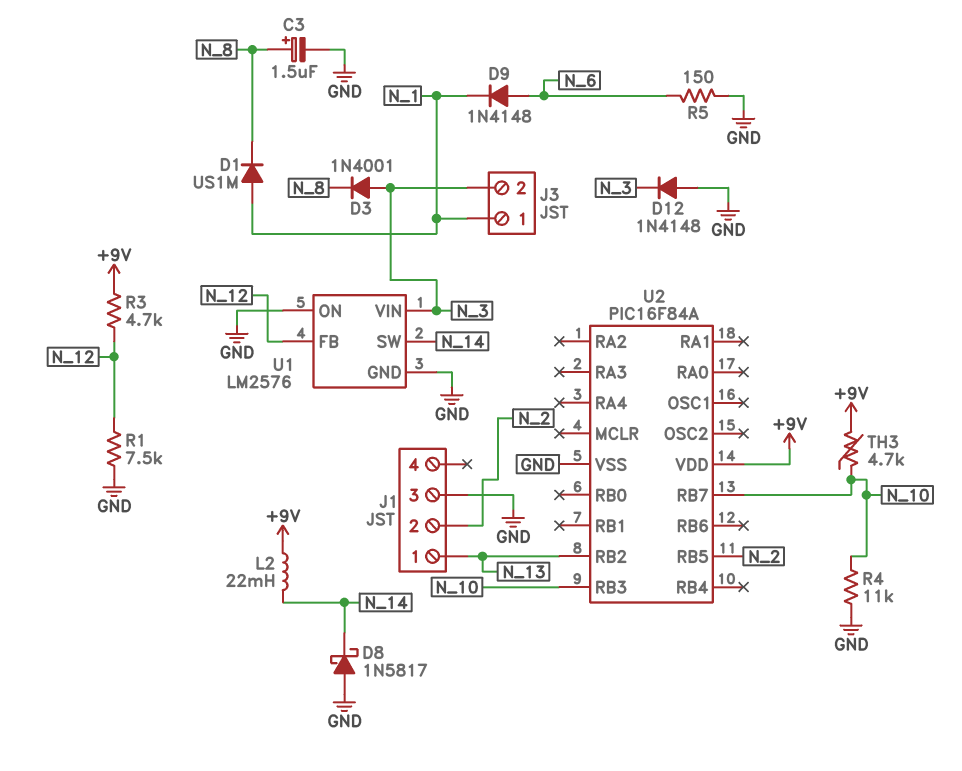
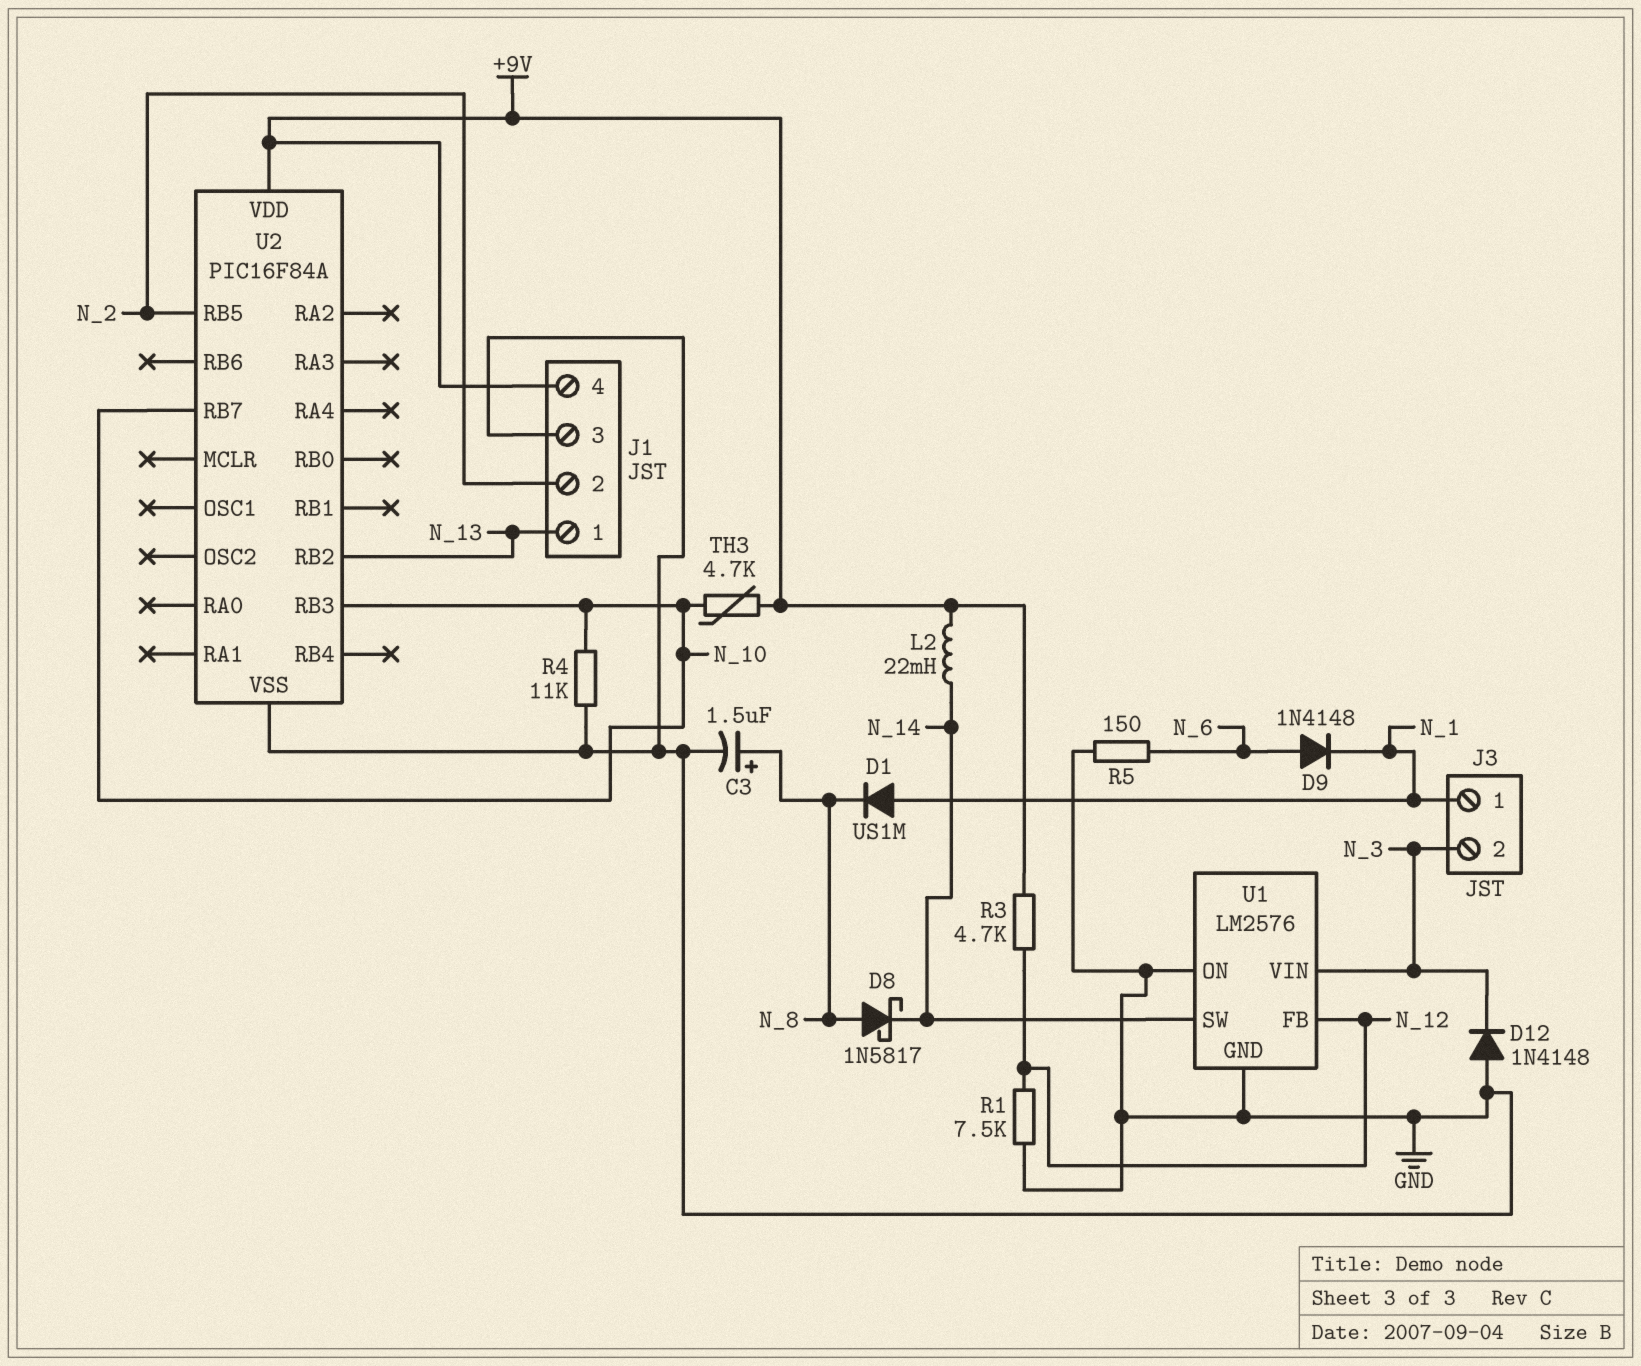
D3: diode 1N4001 (A N_3, K N_8) -> none
D8: schottky 1N5817 (A GND, K N_14) -> schottky 1N5817 (A N_8, K N_14)
J1 pin 4: none -> +9V

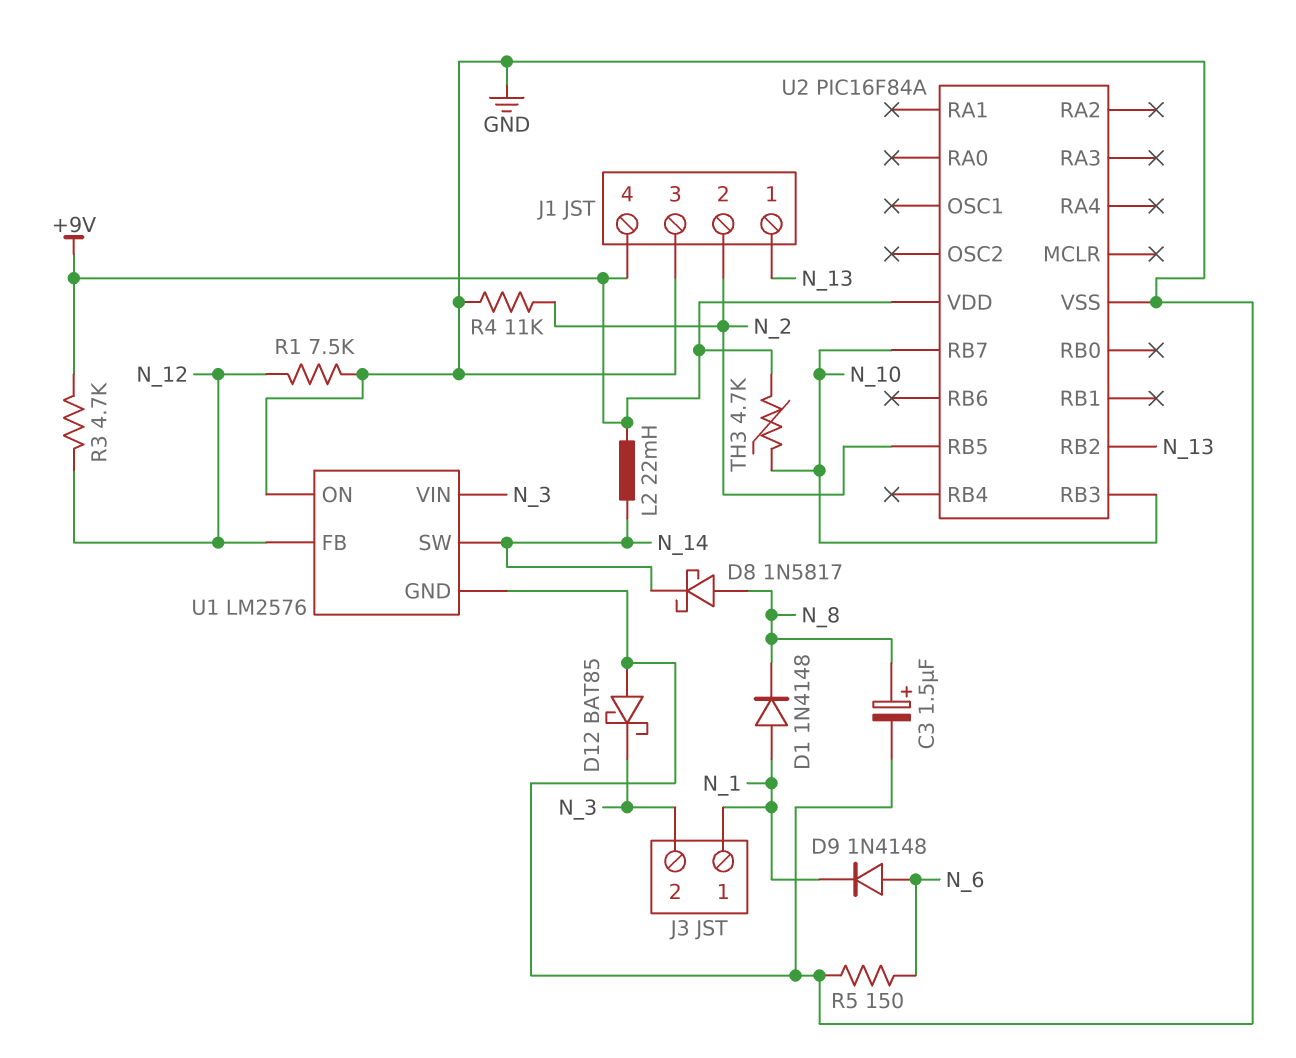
D1: diode US1M (A N_1, K N_8) -> diode 1N4148 (A N_1, K N_8)
D12: diode 1N4148 (A GND, K N_3) -> schottky BAT85 (A GND, K N_3)
R4: 11k (GND, N_10) -> 11k (GND, N_2)

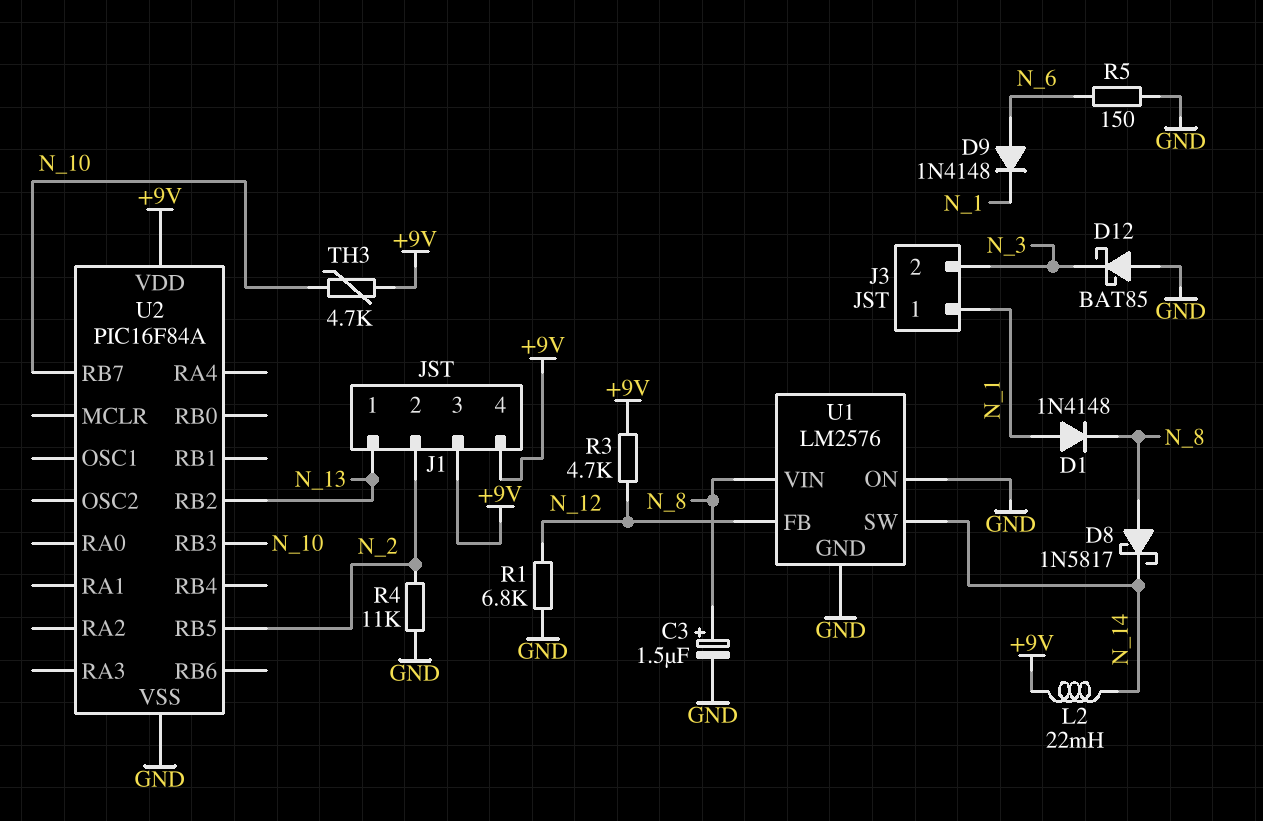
J1 pin 3: GND -> +9V
R1: 7.5k (GND, N_12) -> 6.8k (GND, N_12)
U1 pin VIN: N_3 -> N_8

